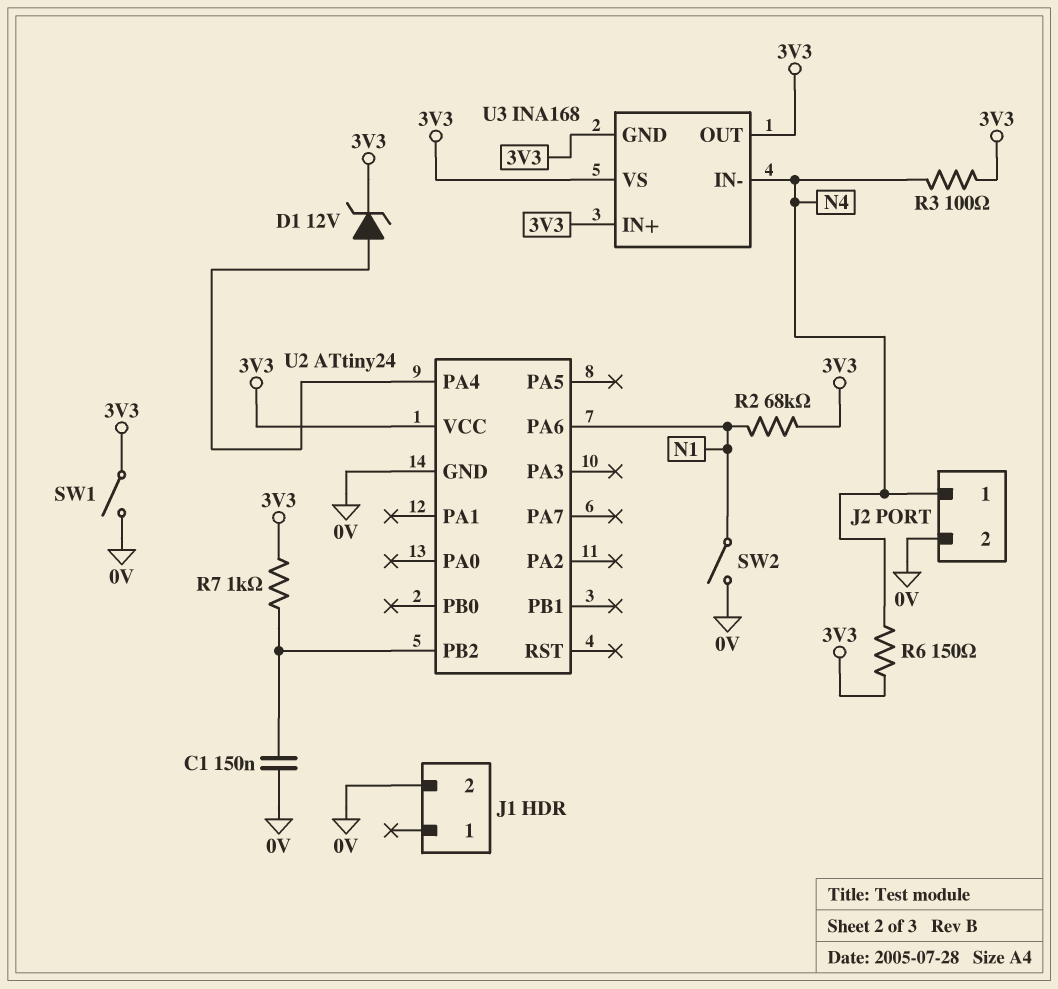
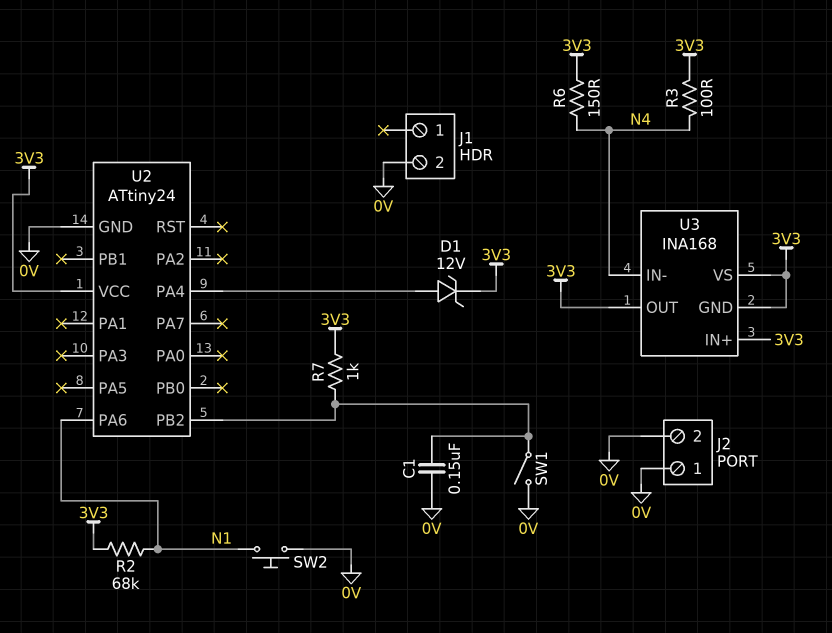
J2 pin 1: N4 -> 0V
SW1: switch (0V, 3V3) -> switch (0V, U2/PB2)
SW2: switch (0V, N1) -> button (0V, N1)

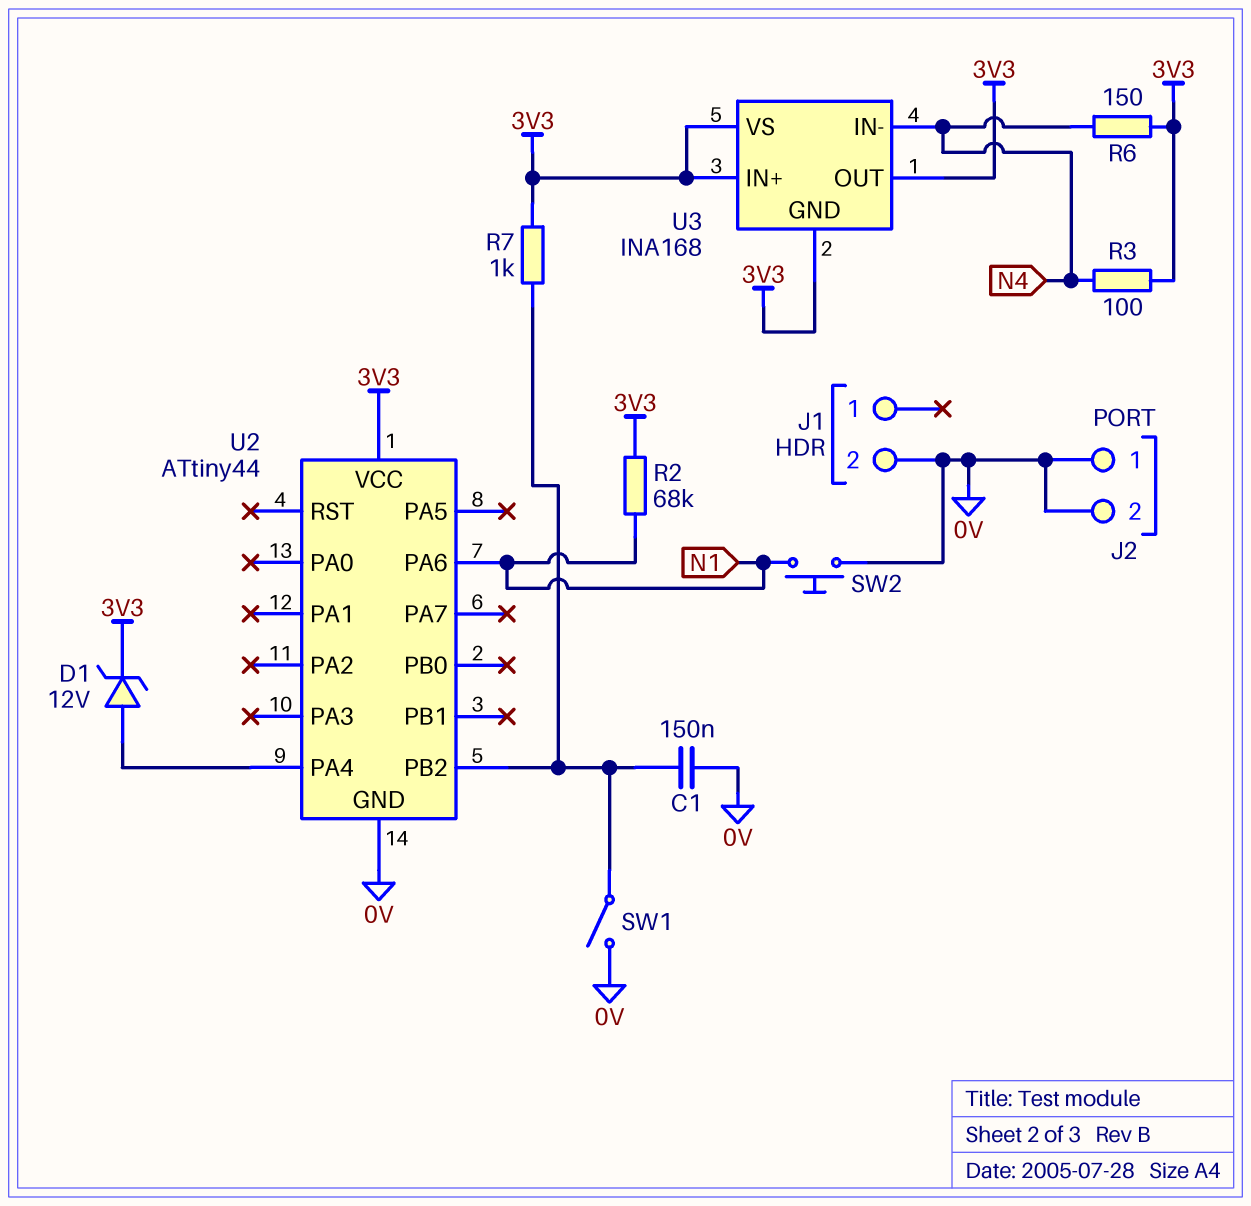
U2: ATtiny24 -> ATtiny44

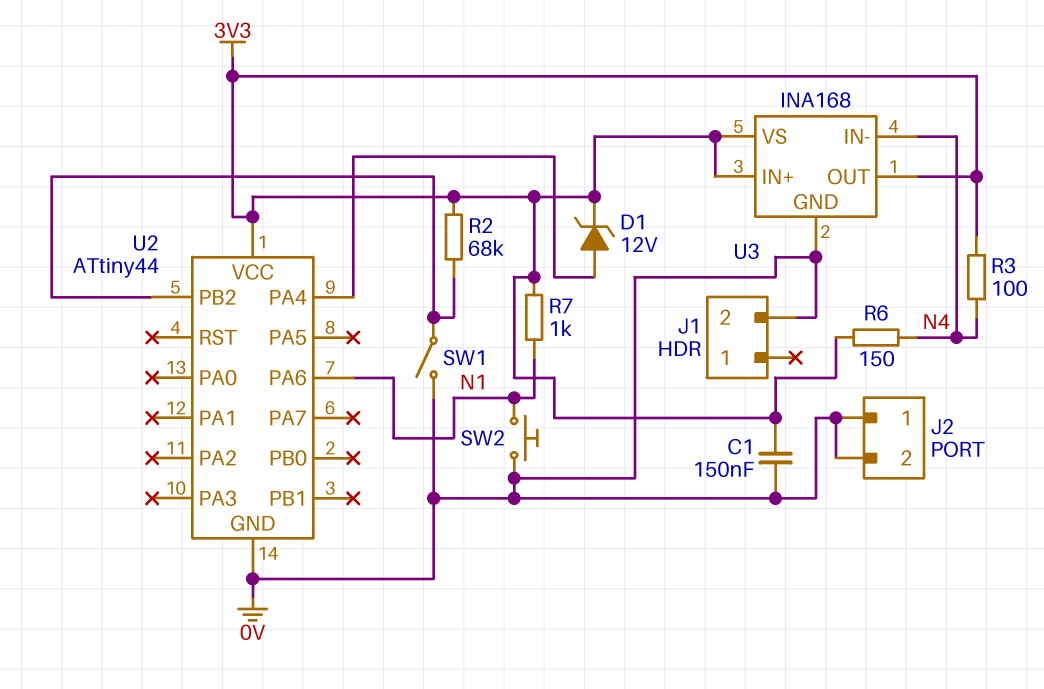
C1: 150nF (0V, U2/PB2) -> 150nF (0V, 3V3)
R2: 68k (3V3, N1) -> 68k (3V3, U2/PB2)
R7: 1k (3V3, U2/PB2) -> 1k (3V3, N1)
U3 pin GND: 3V3 -> 0V

